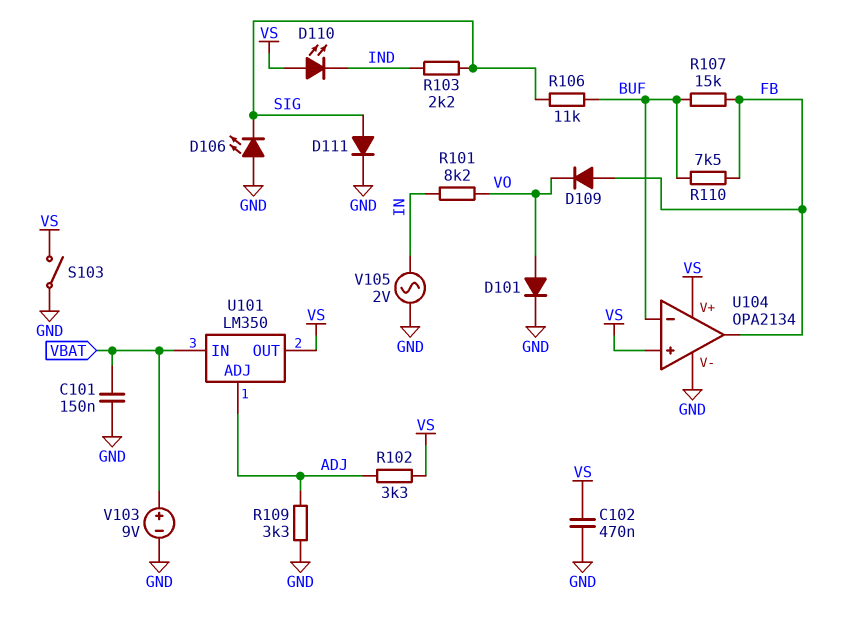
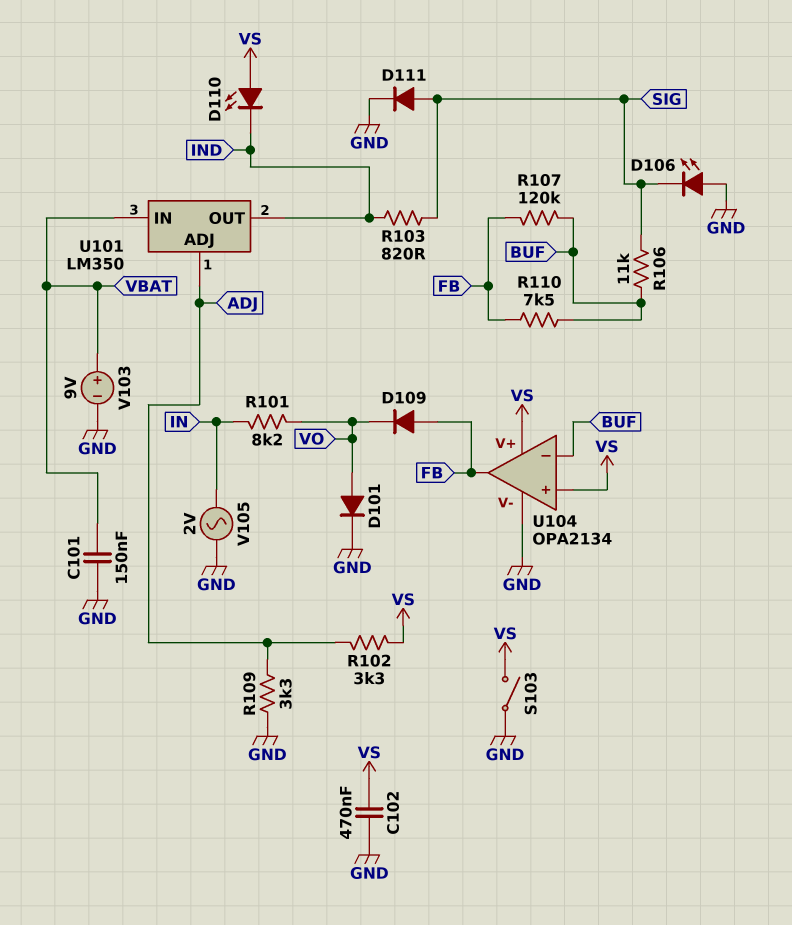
R103: 2.2k (IND, SIG) -> 820 (IND, SIG)
R107: 15k (BUF, FB) -> 120k (BUF, FB)
U101 pin OUT: VS -> IND

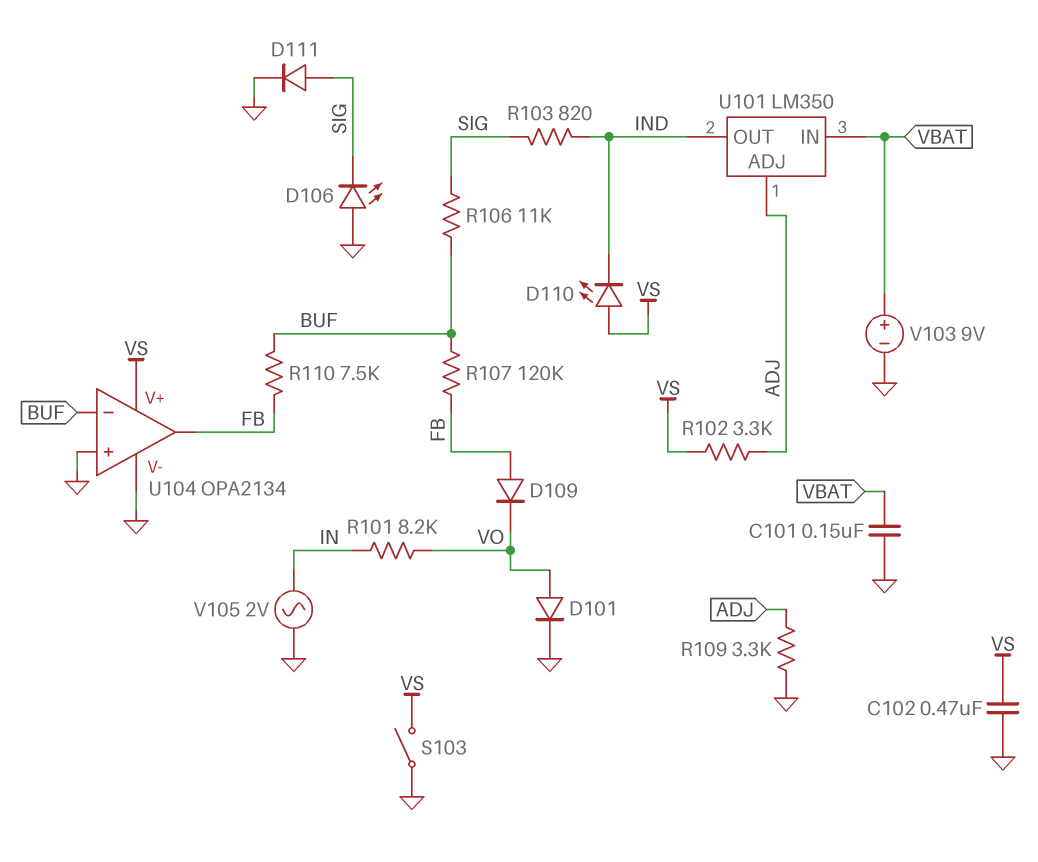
U104 pin in+: VS -> GND

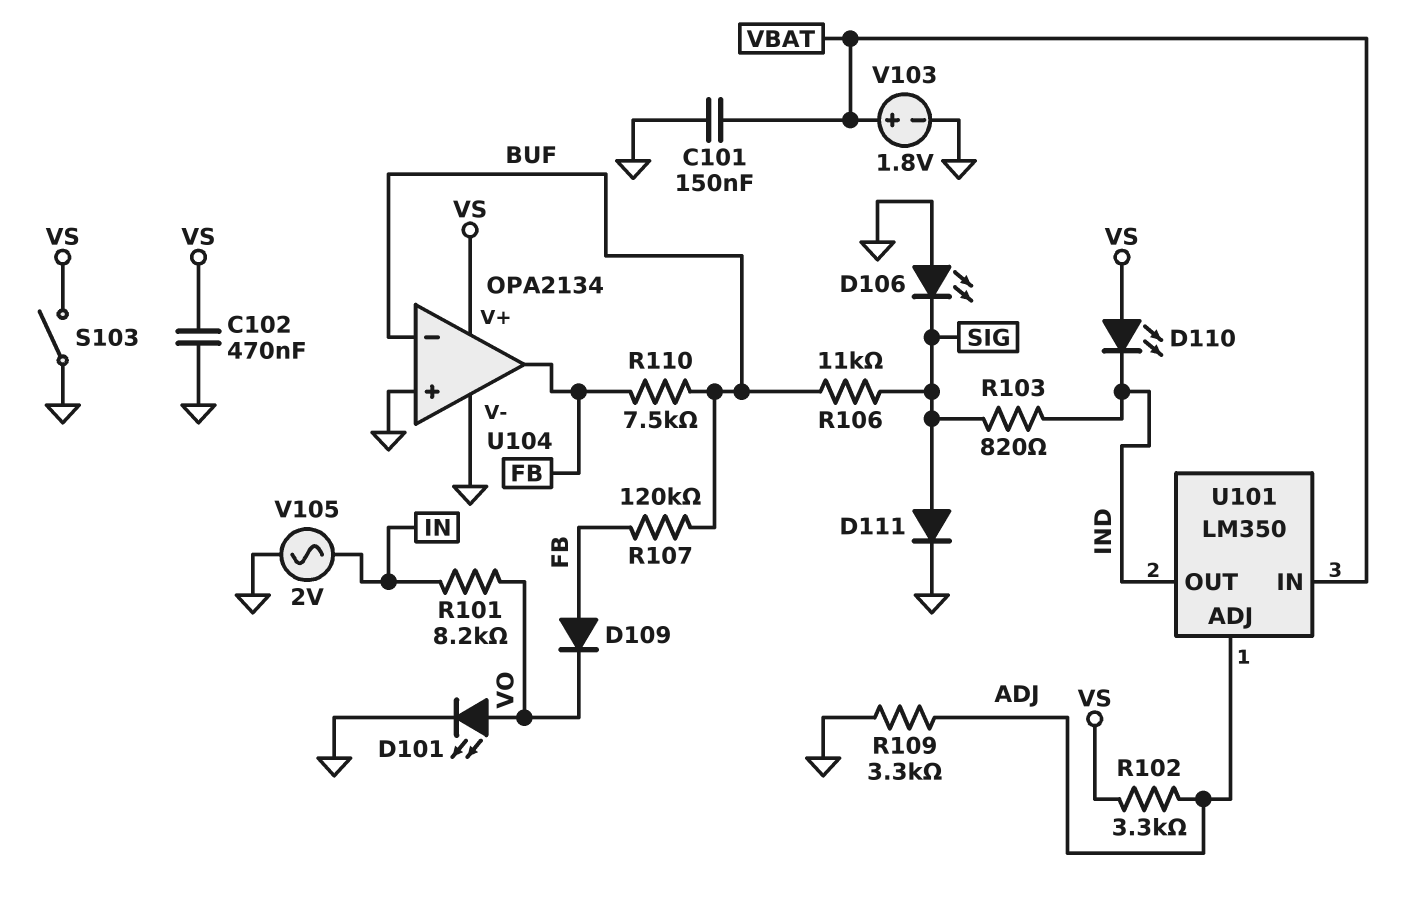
D101: diode (A VO, K GND) -> LED (A VO, K GND)
V103: 9V (plus VBAT, minus GND) -> 1.8V (plus VBAT, minus GND)

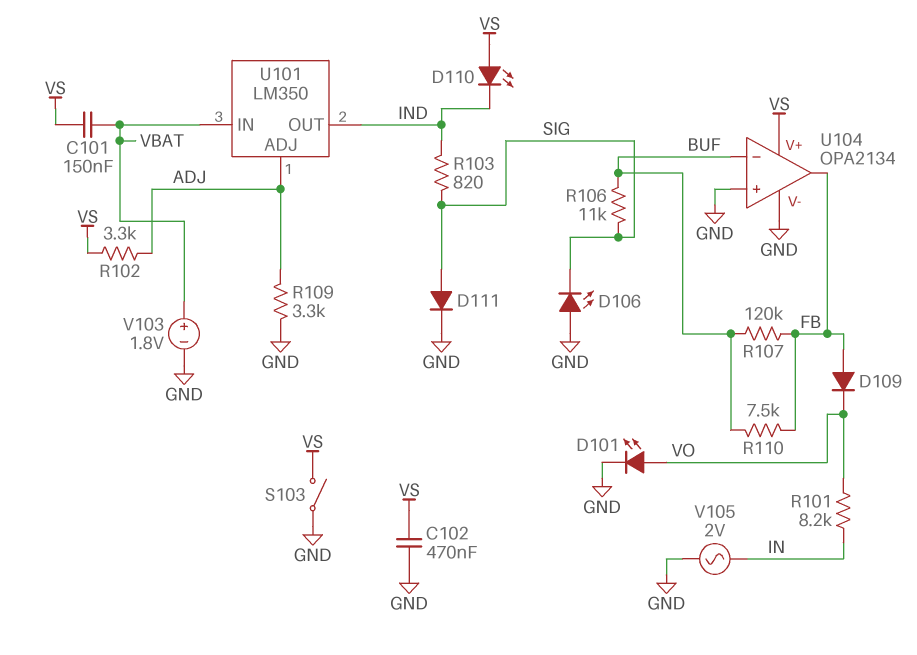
C101: 150nF (GND, VBAT) -> 150nF (VBAT, VS)

